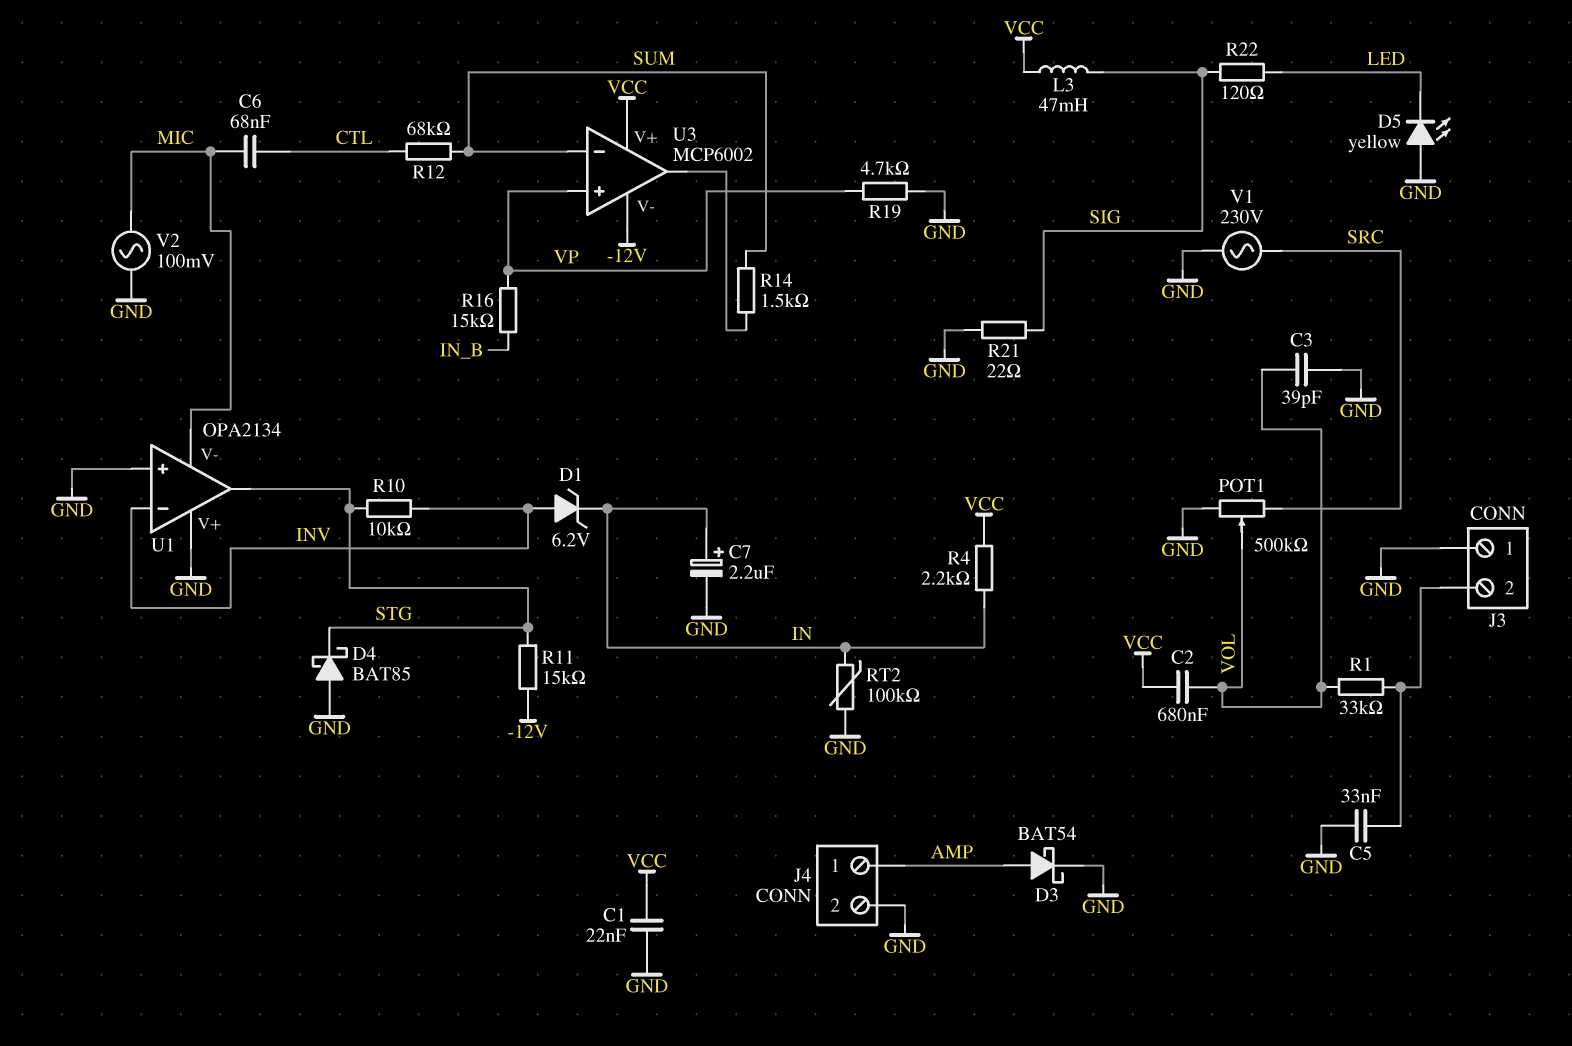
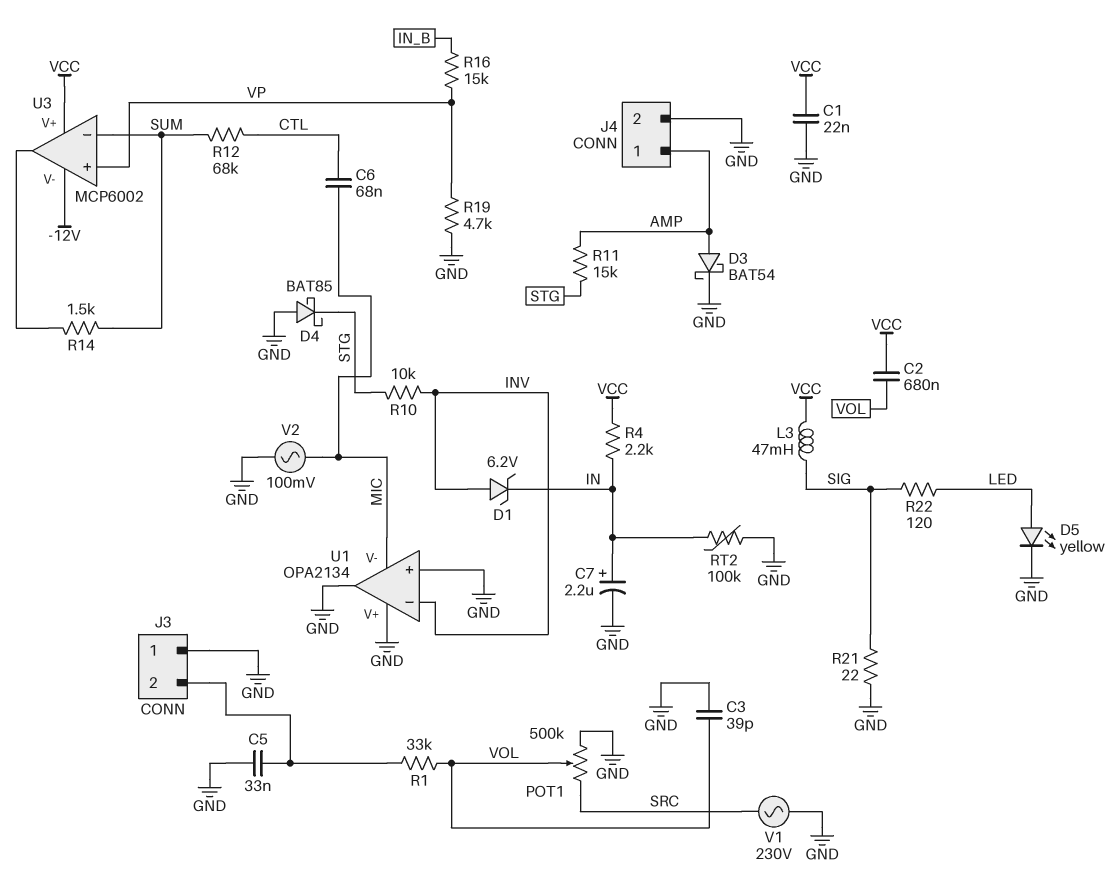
D5: LED yellow (A GND, K LED) -> LED yellow (A LED, K GND)
R11: 15k (-12V, STG) -> 15k (AMP, STG)
U1 pin out: STG -> GND

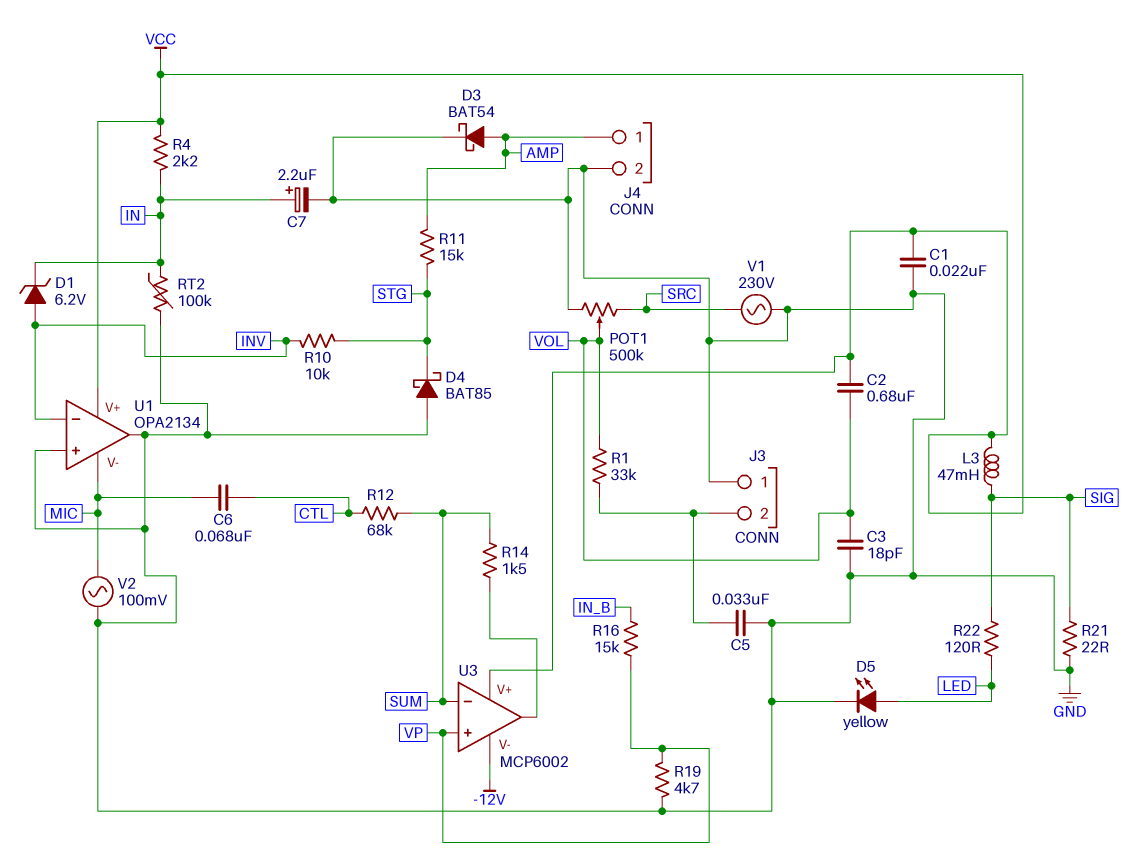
C3: 39pF (GND, VOL) -> 18pF (GND, VOL)
U1 pin V+: GND -> VCC

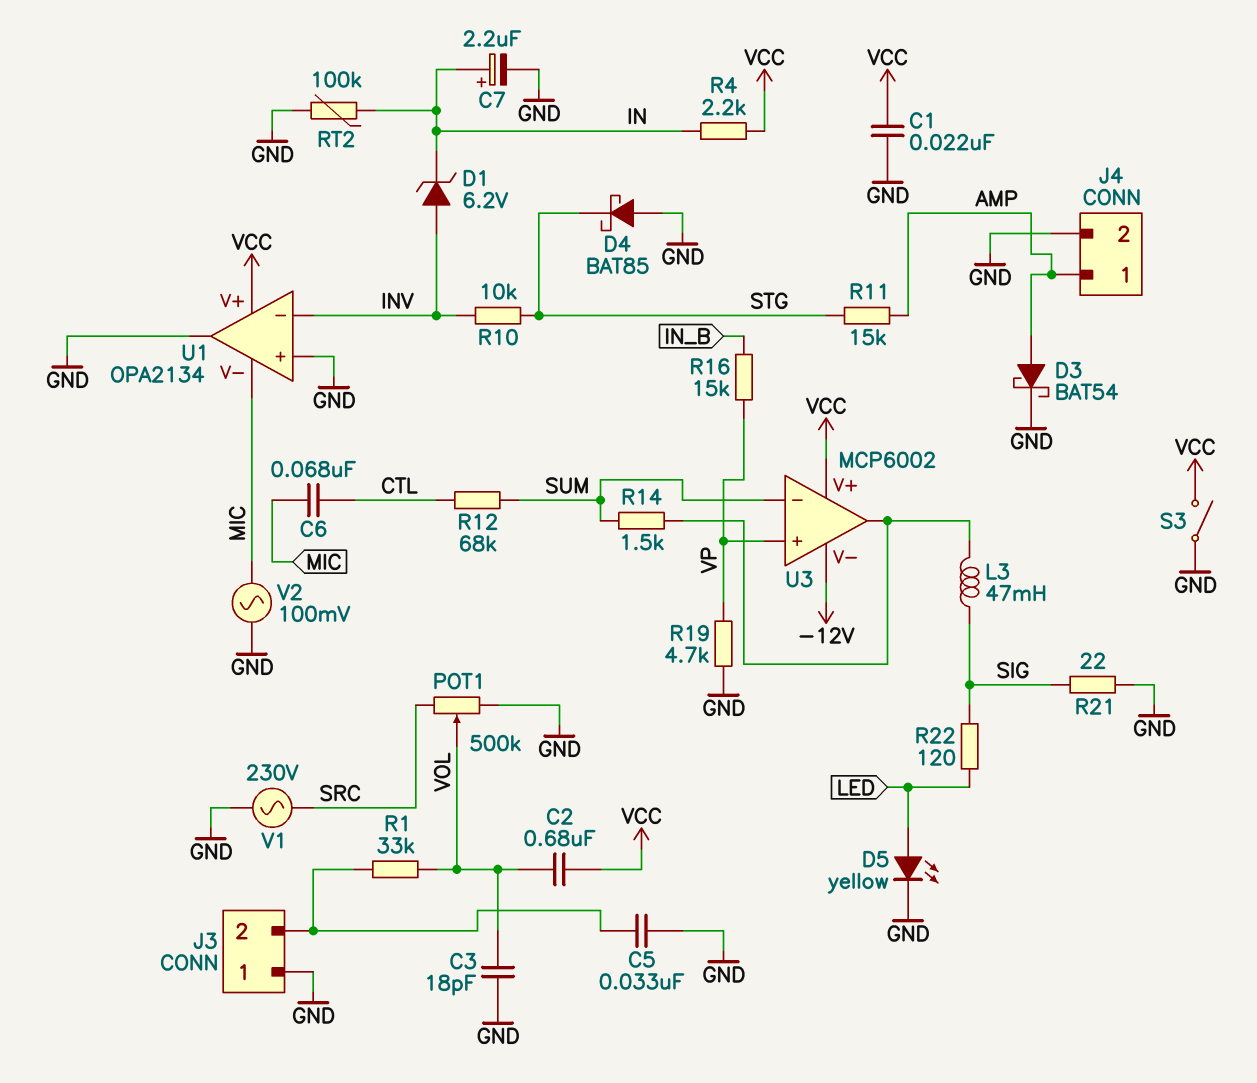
L3: 47mH (SIG, VCC) -> 47mH (SIG, U3/out)
S3: none -> switch (GND, VCC)

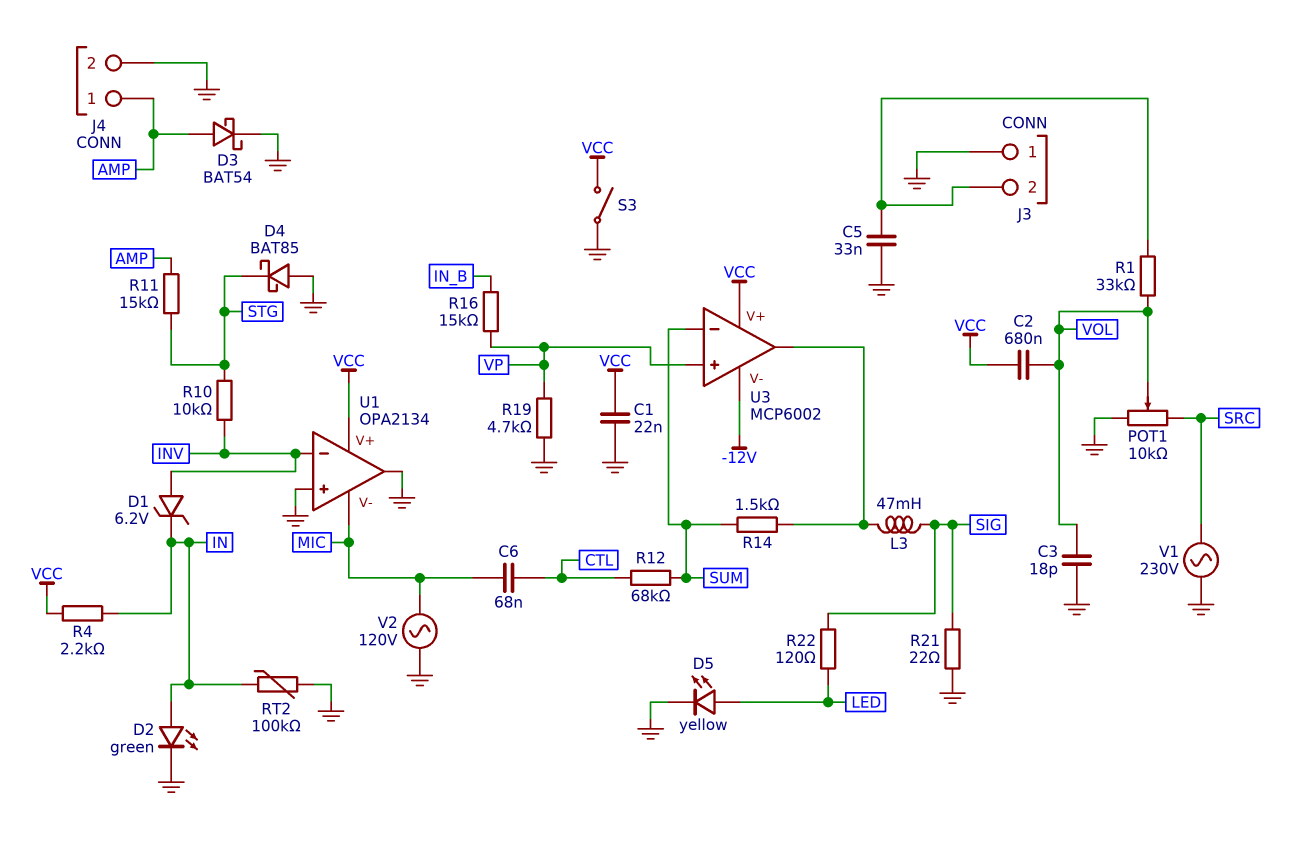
C7: 2.2uF (plus IN, minus GND) -> none
D2: none -> LED green (A IN, K GND)
POT1: 500k (GND, SRC, wiper VOL) -> 10k (GND, SRC, wiper VOL)
V2: AC 100mV (GND, MIC) -> AC 120V (GND, MIC)

